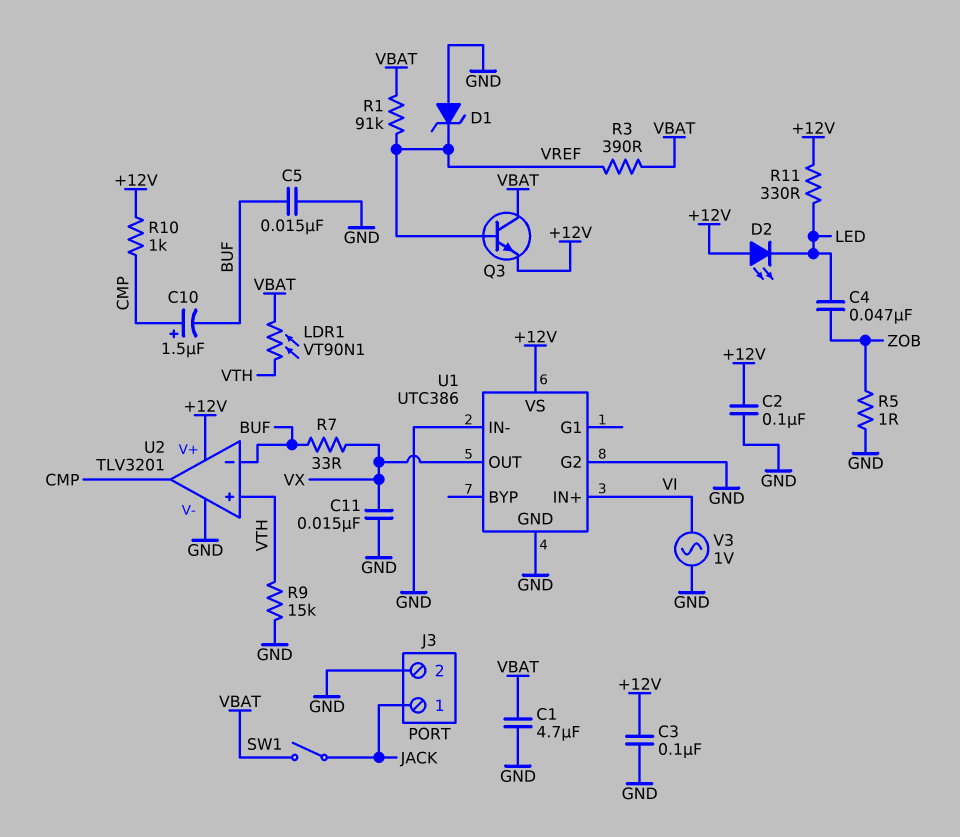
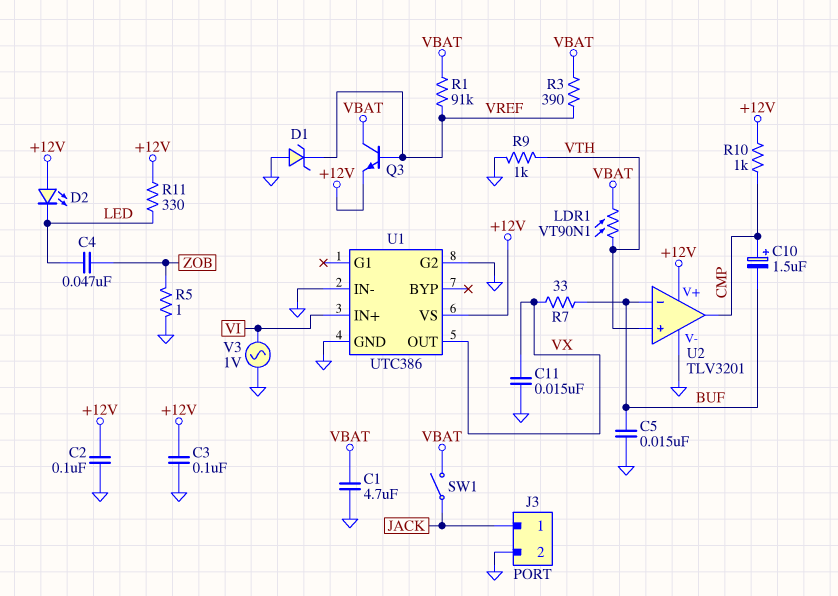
R9: 15k (GND, VTH) -> 1k (GND, VTH)

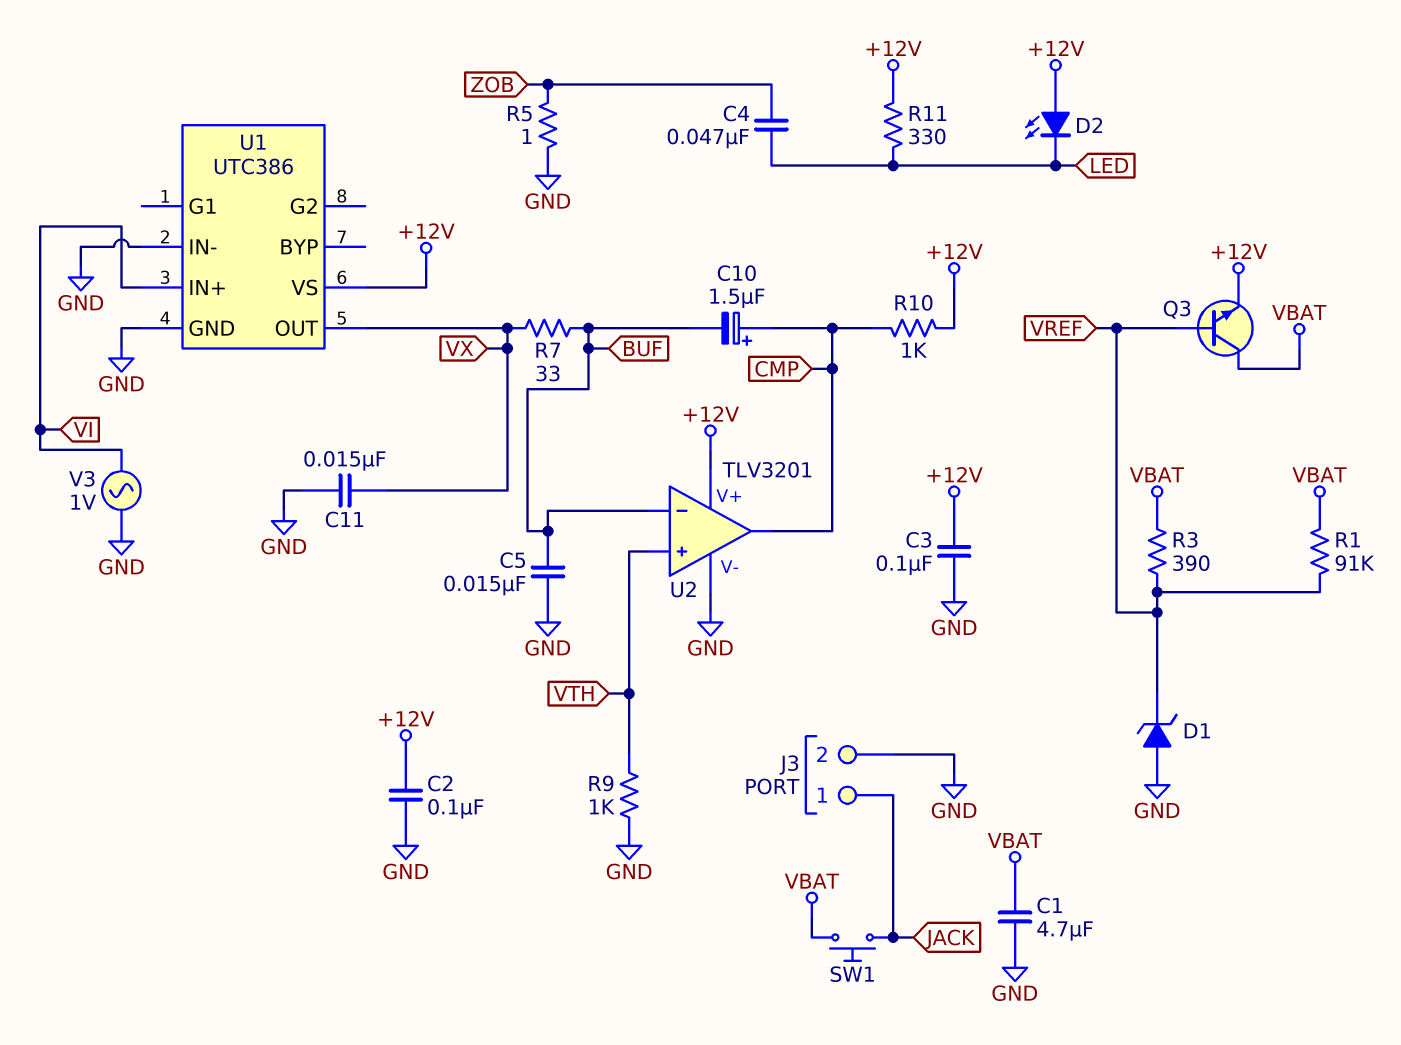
LDR1: VT90N1 (VBAT, VTH) -> none
SW1: switch (JACK, VBAT) -> button (JACK, VBAT)
U1 pin G2: GND -> none

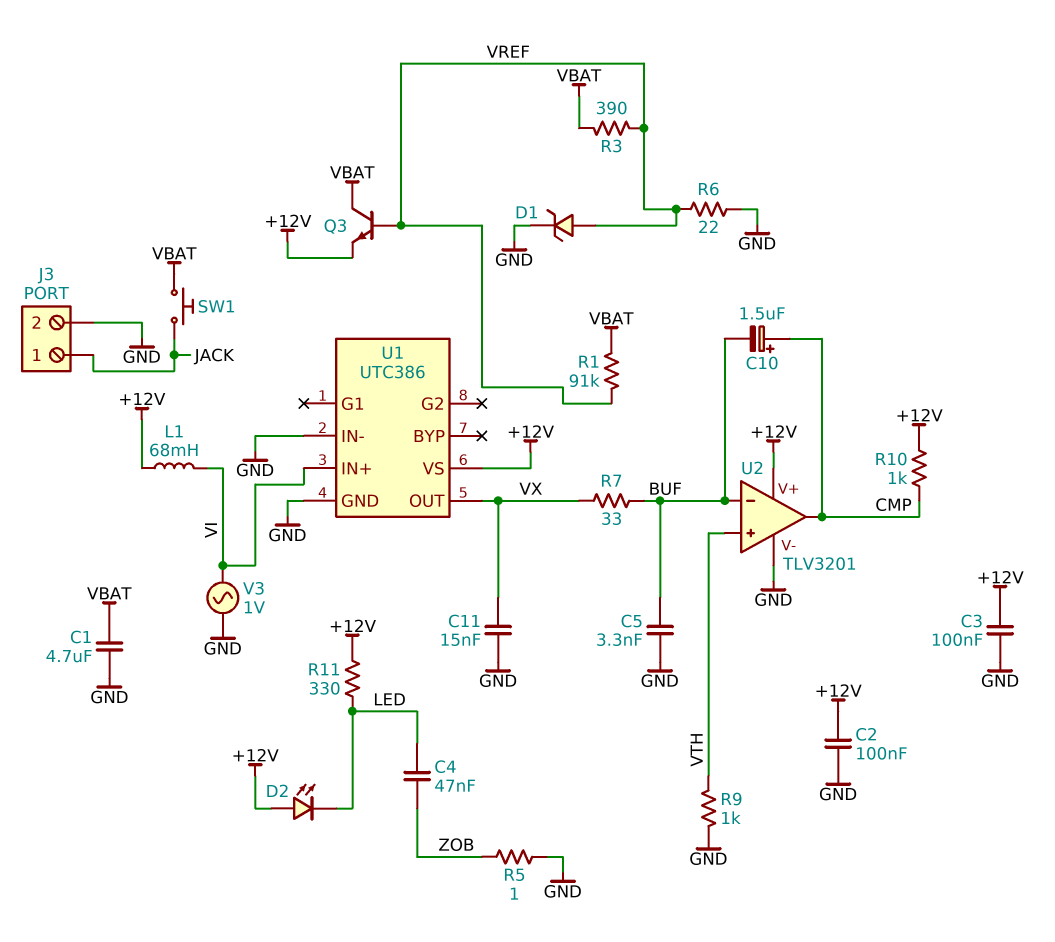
C5: 15nF (BUF, GND) -> 3.3nF (BUF, GND)
D1: zener (A GND, K VREF) -> zener (A VREF, K GND)
L1: none -> 68mH (+12V, VI)
R6: none -> 22 (GND, VREF)

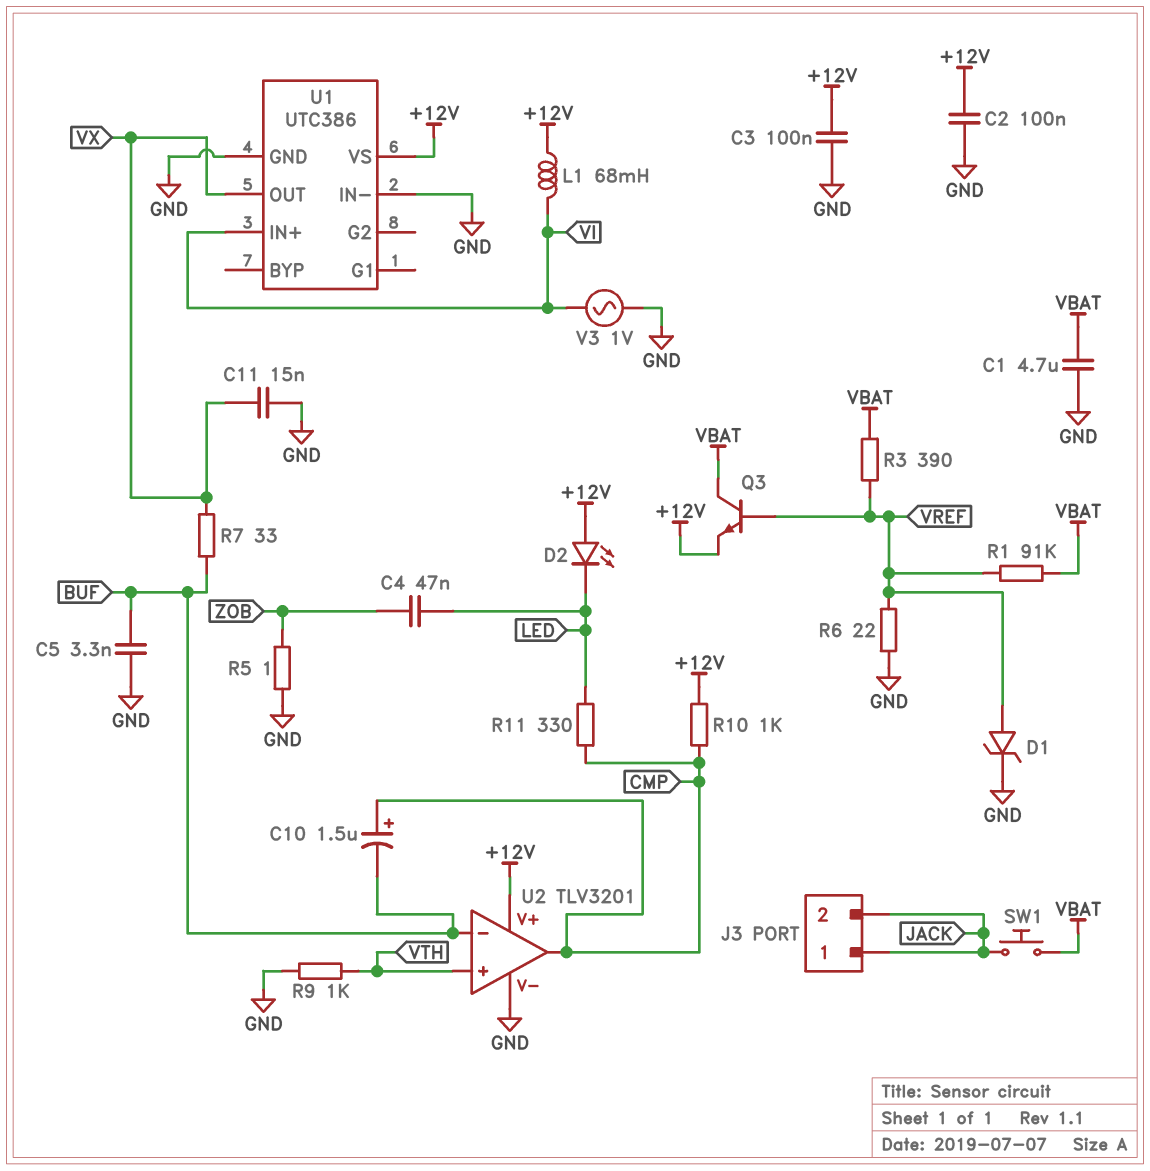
J3 pin 2: GND -> JACK
R11: 330 (+12V, LED) -> 330 (CMP, LED)

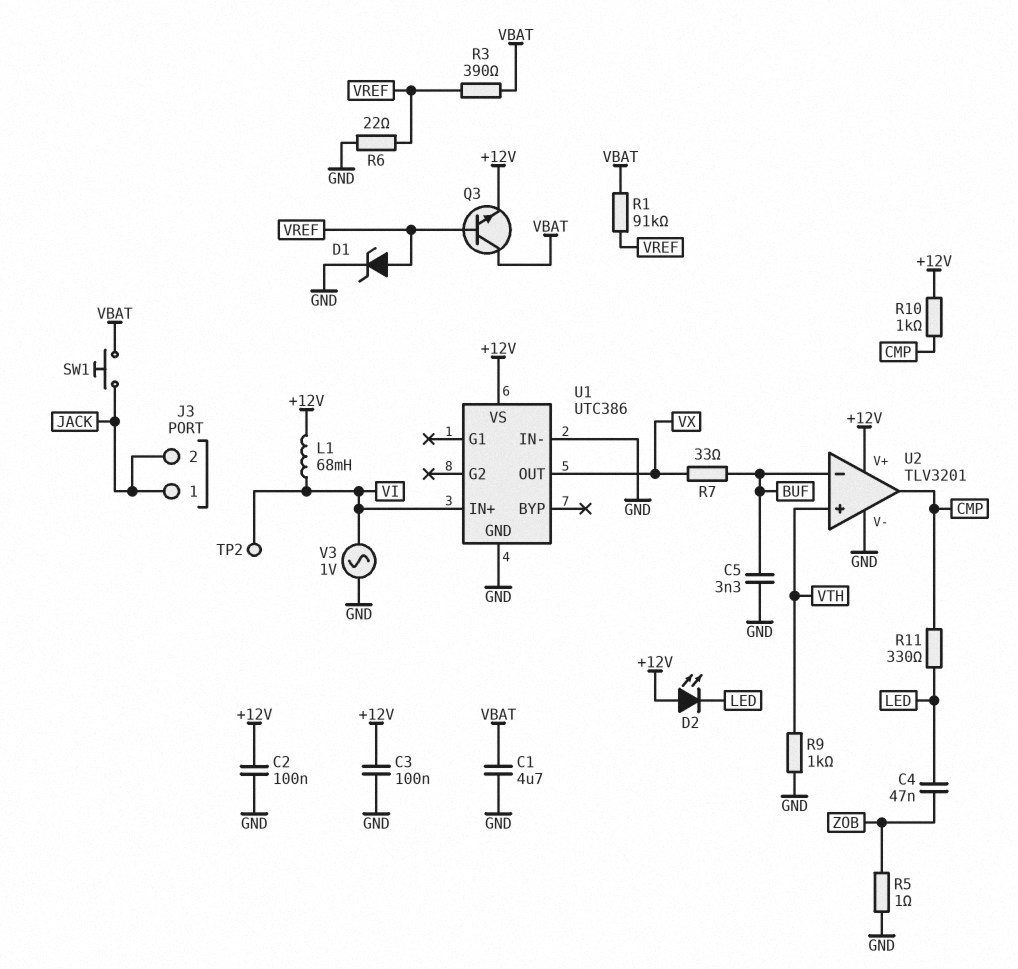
C10: 1.5uF (plus CMP, minus BUF) -> none
C11: 15nF (GND, VX) -> none
TP2: none -> test point (VI)

